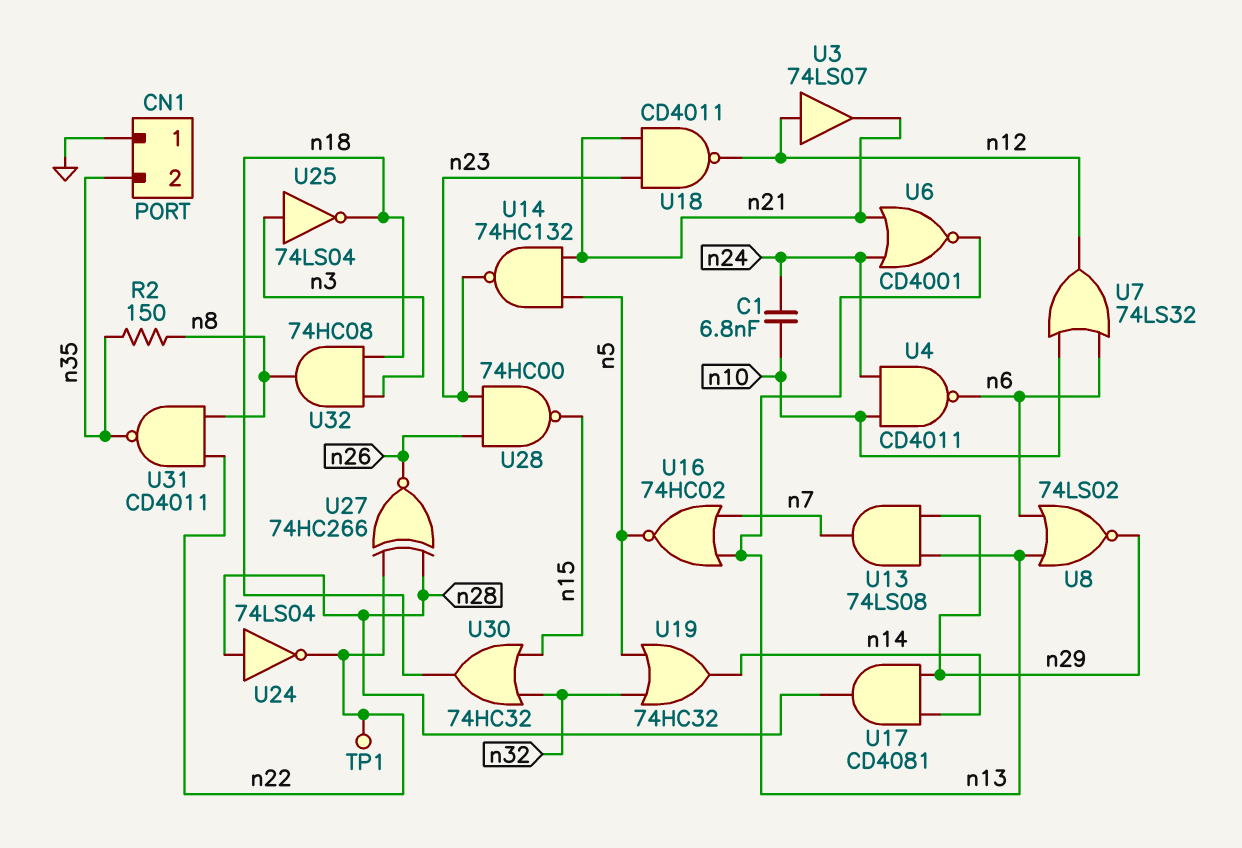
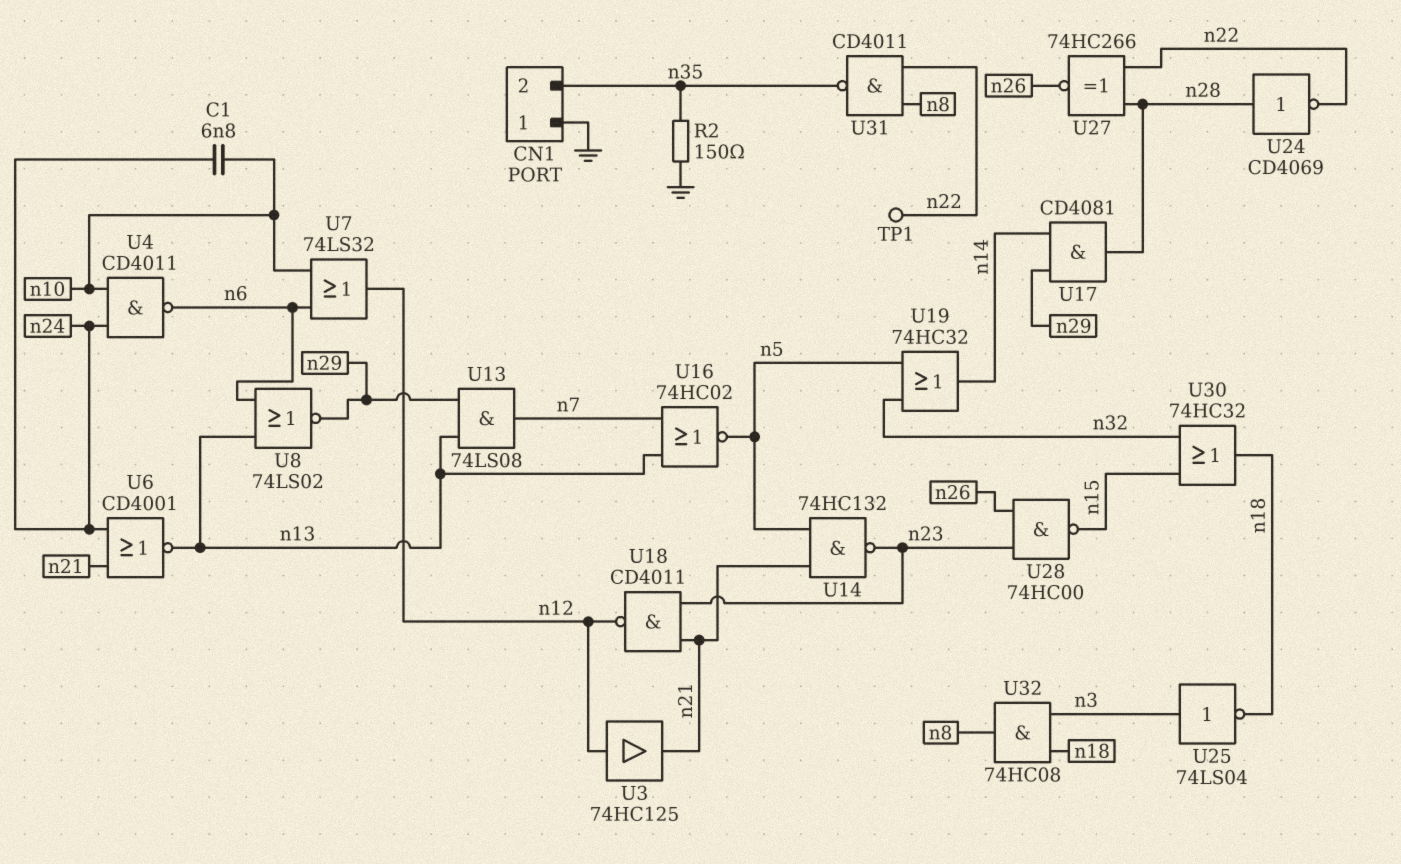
R2: 150 (n8, n35) -> 150 (GND, n35)
U3: buffer 74LS07 (in n12, out n21) -> buffer 74HC125 (in n12, out n21)
U24: NOT 74LS04 (in n28, out n22) -> NOT CD4069 (in n28, out n22)

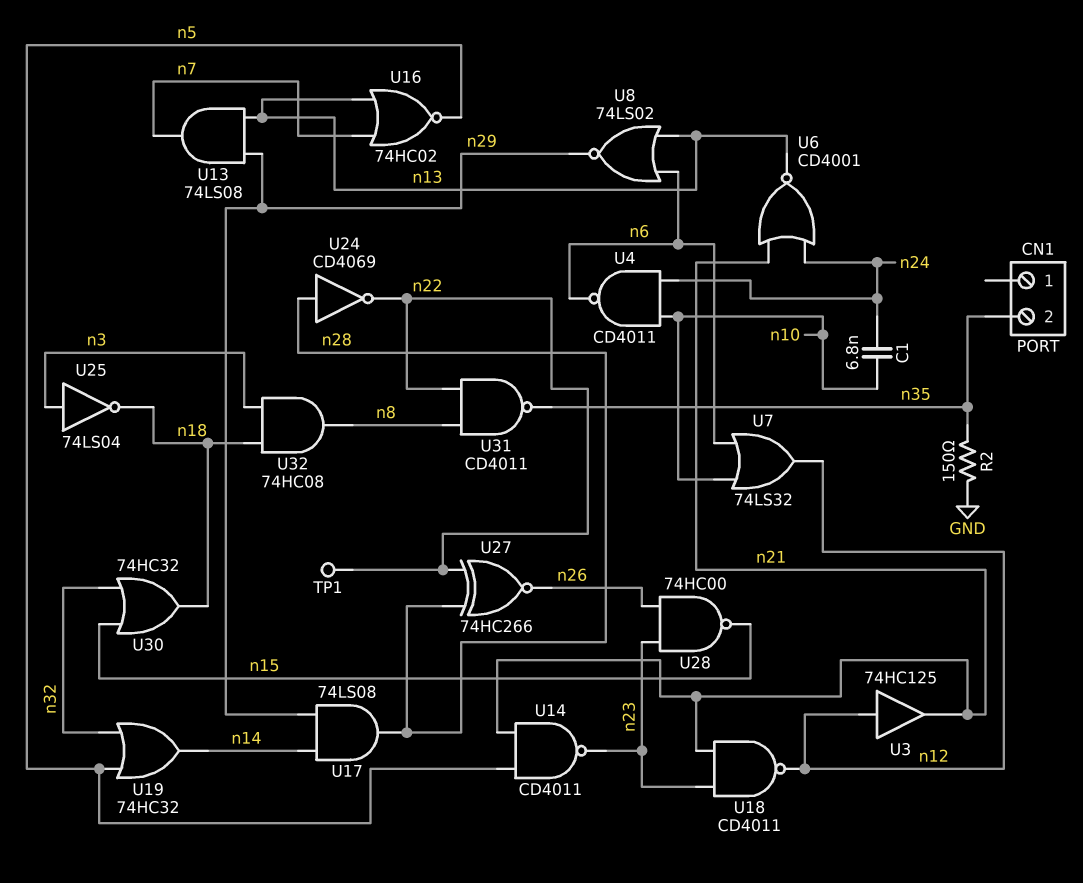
CN1 pin 1: GND -> none
U14: NAND 74HC132 (in n5, in n21, out n23) -> NAND CD4011 (in n5, in n21, out n23)
U17: AND CD4081 (in n14, in n29, out n28) -> AND 74LS08 (in n14, in n29, out n28)

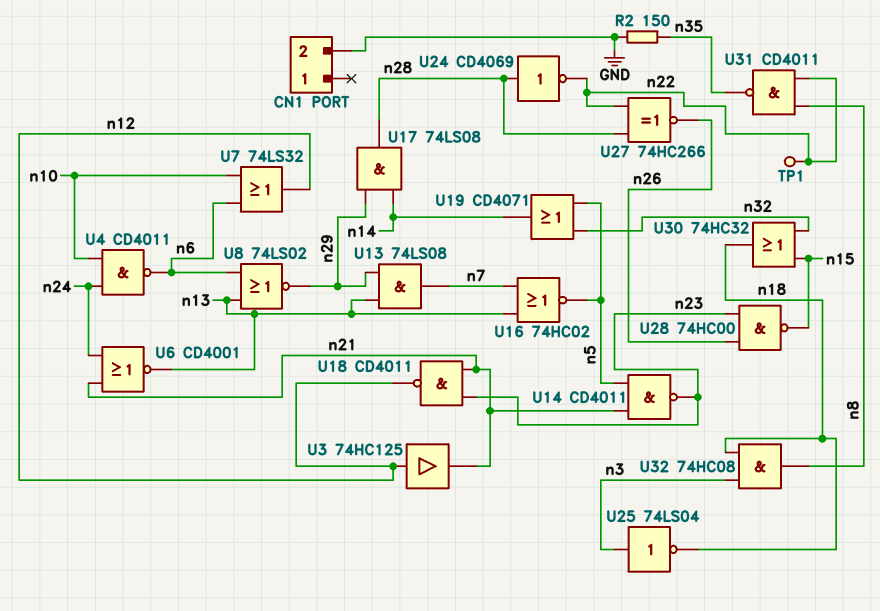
C1: 6.8nF (n10, n24) -> none
CN1 pin 2: n35 -> GND
U19: OR 74HC32 (in n5, in n32, out n14) -> OR CD4071 (in n5, in n32, out n14)

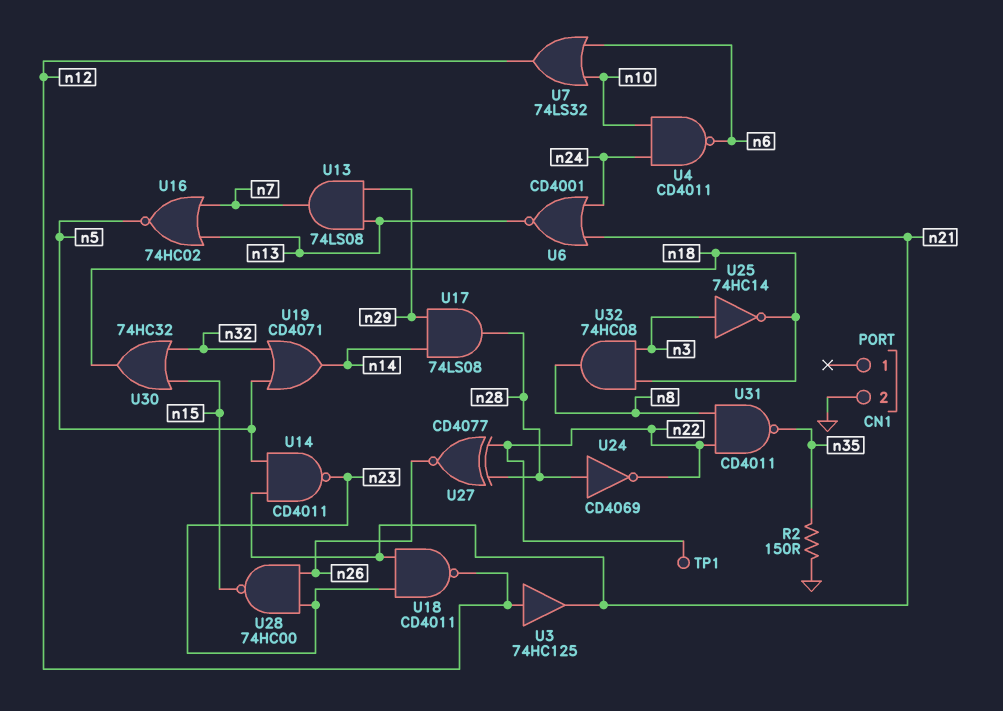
U8: NOR 74LS02 (in n6, in n13, out n29) -> none
U25: NOT 74LS04 (in n3, out n18) -> NOT 74HC14 (in n3, out n18)
U27: XNOR 74HC266 (in n22, in n28, out n26) -> XNOR CD4077 (in n22, in n28, out n26)

